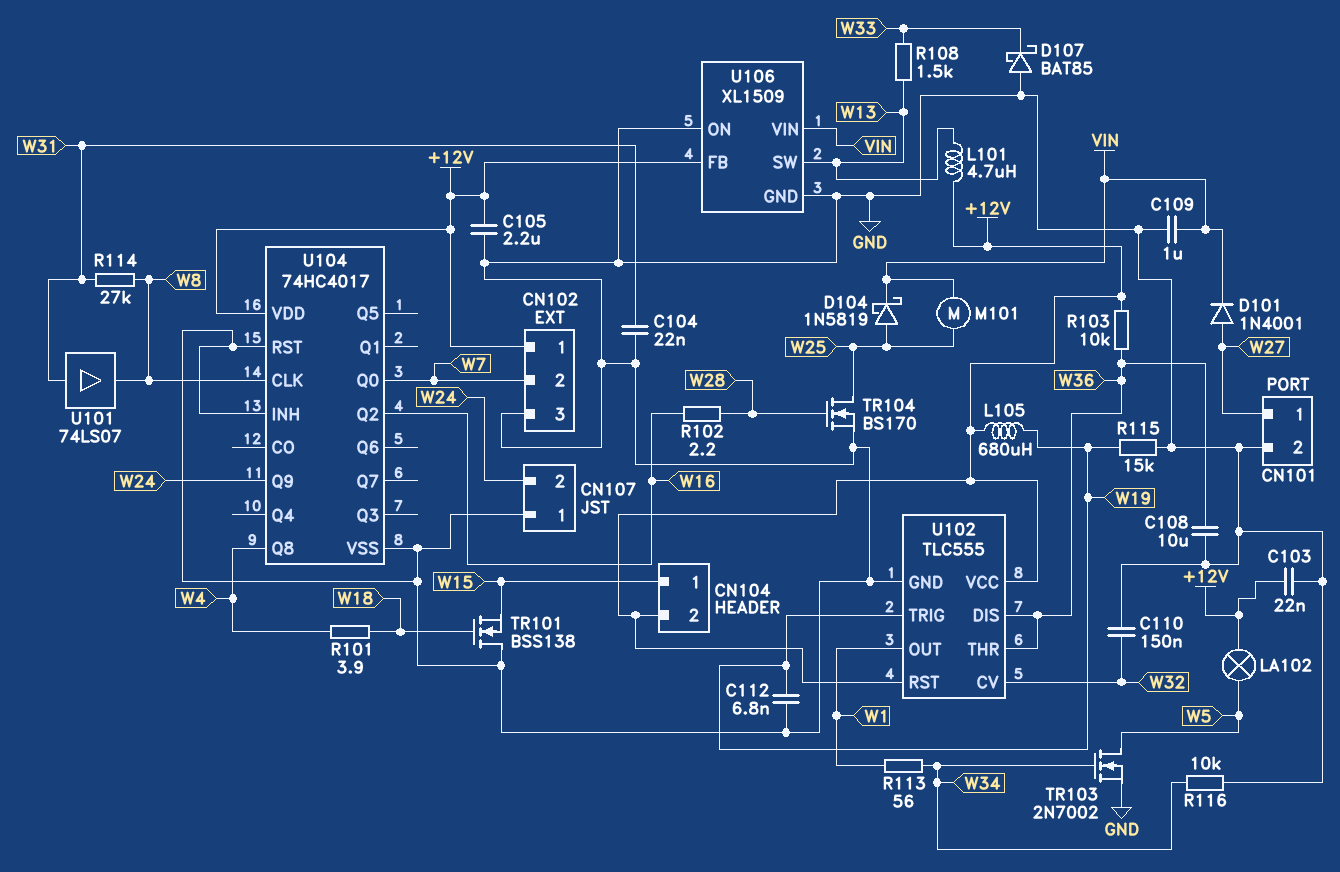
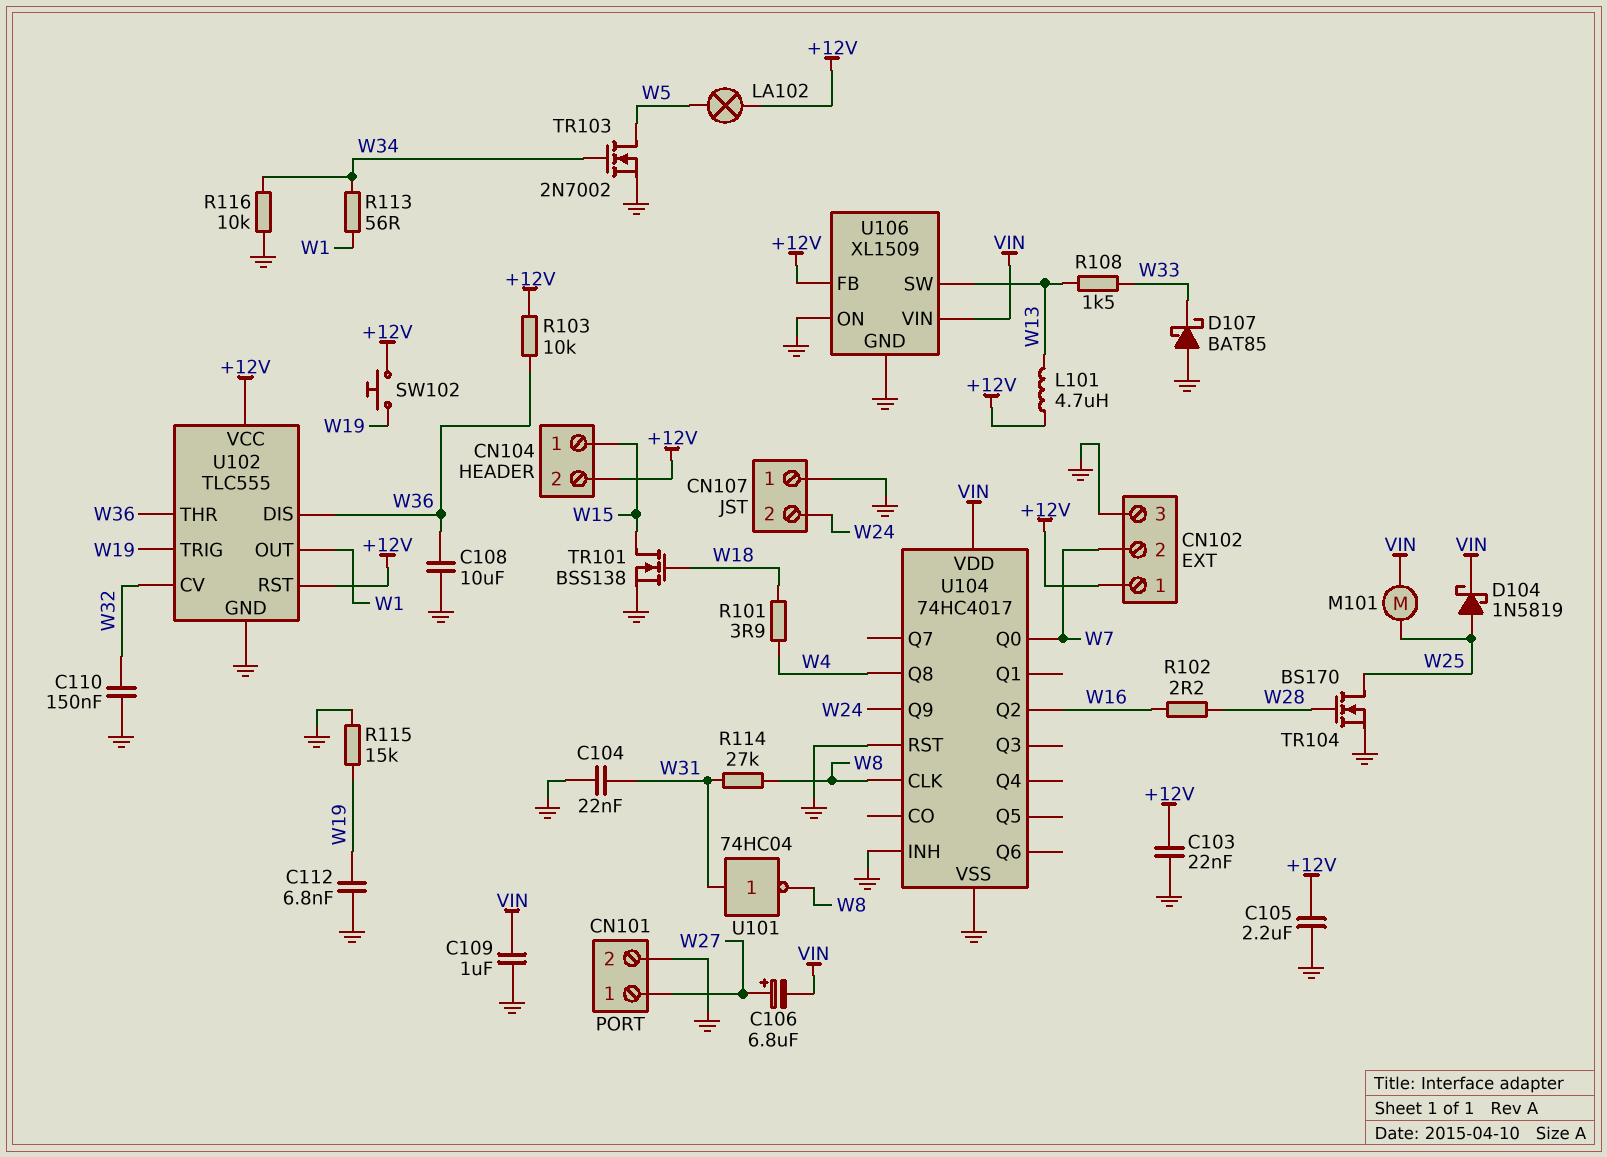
C106: none -> 6.8uF (plus W27, minus VIN)
D101: diode 1N4001 (A W27, K VIN) -> none
L105: 680uH (+12V, W19) -> none
SW102: none -> button (+12V, W19)
TR101: NMOS BSS138 (G W18, D GND, S W15) -> NMOS BSS138 (G W18, D W15, S GND)
U101: buffer 74LS07 (in W31, out W8) -> NOT 74HC04 (in W31, out W8)
U104 pin VDD: +12V -> VIN

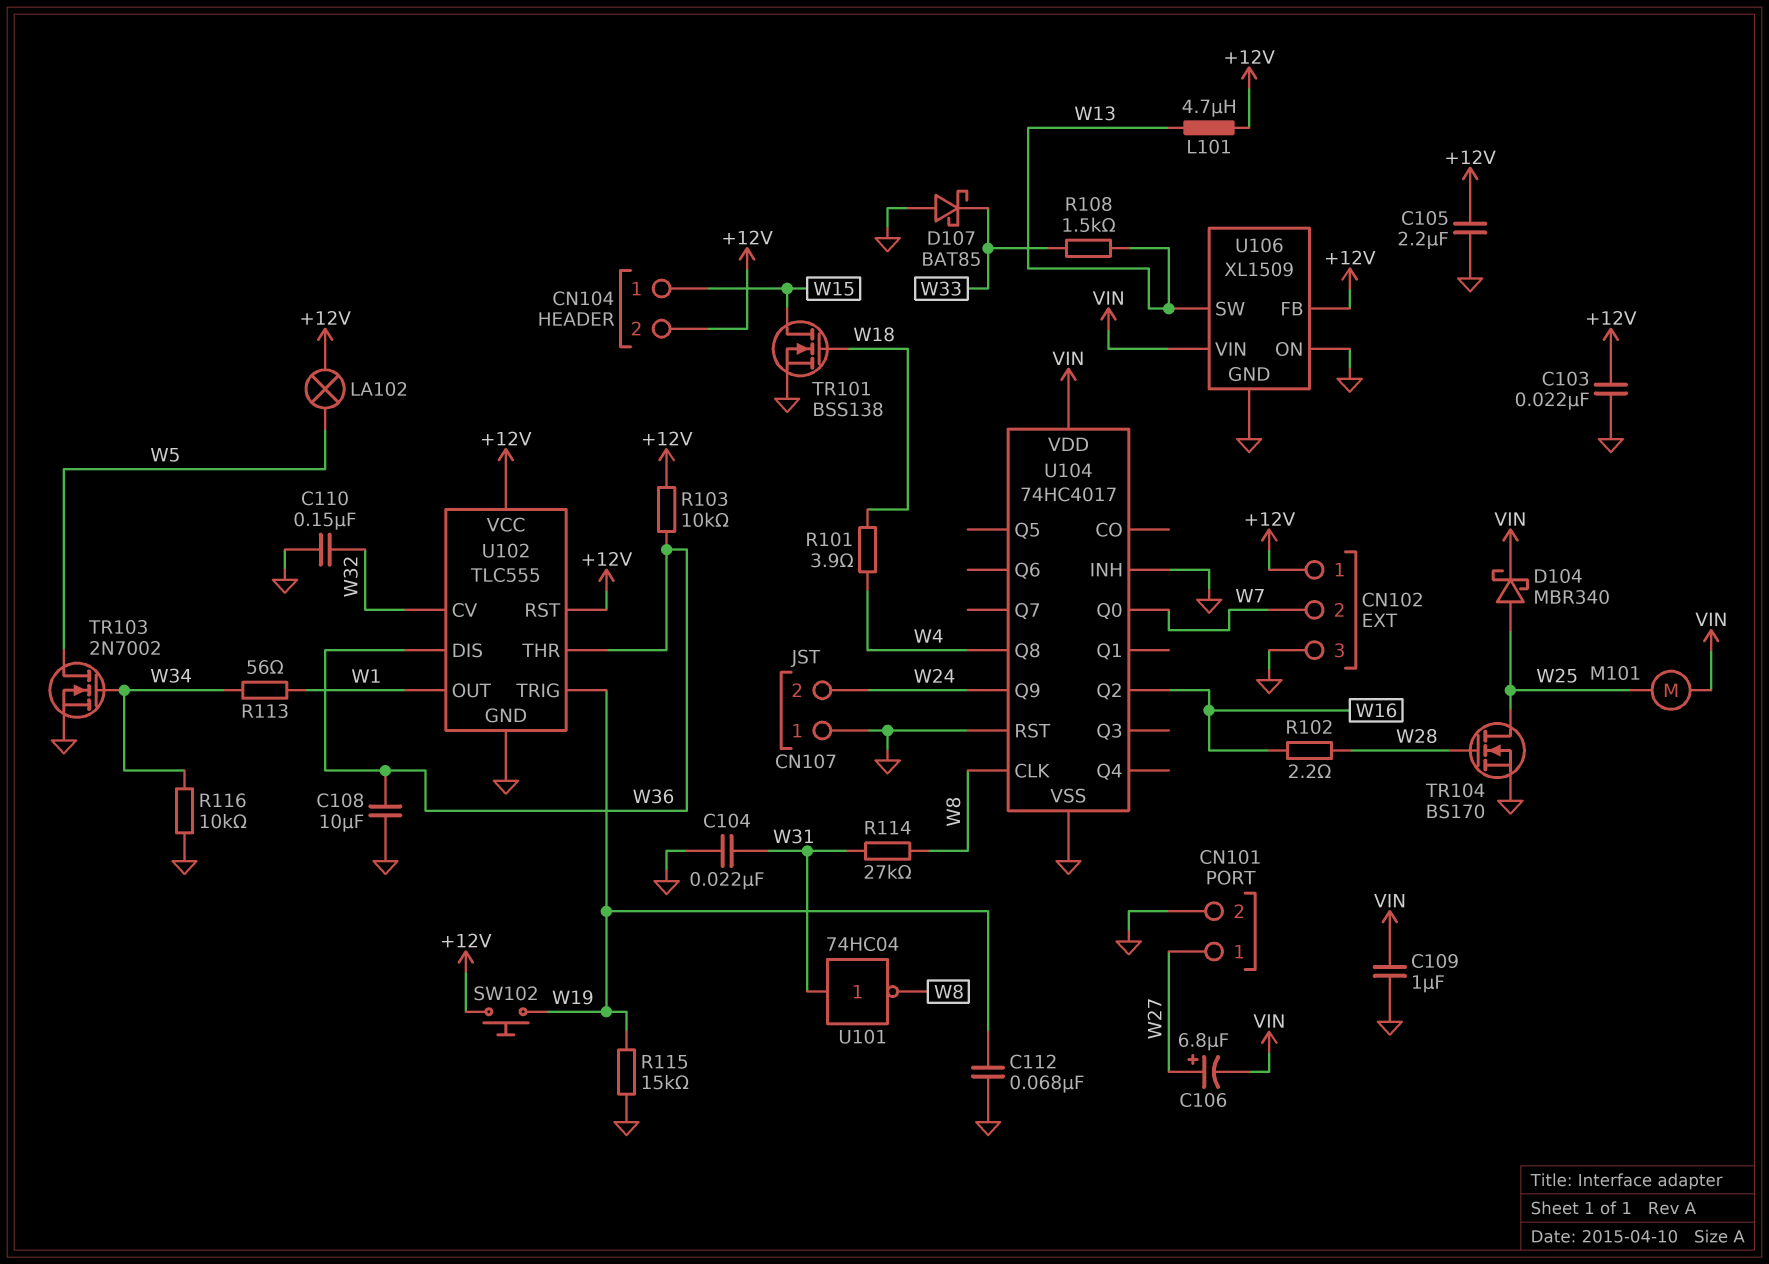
C112: 6.8nF (GND, W19) -> 68nF (GND, W19)
D104: schottky 1N5819 (A W25, K VIN) -> schottky MBR340 (A W25, K VIN)

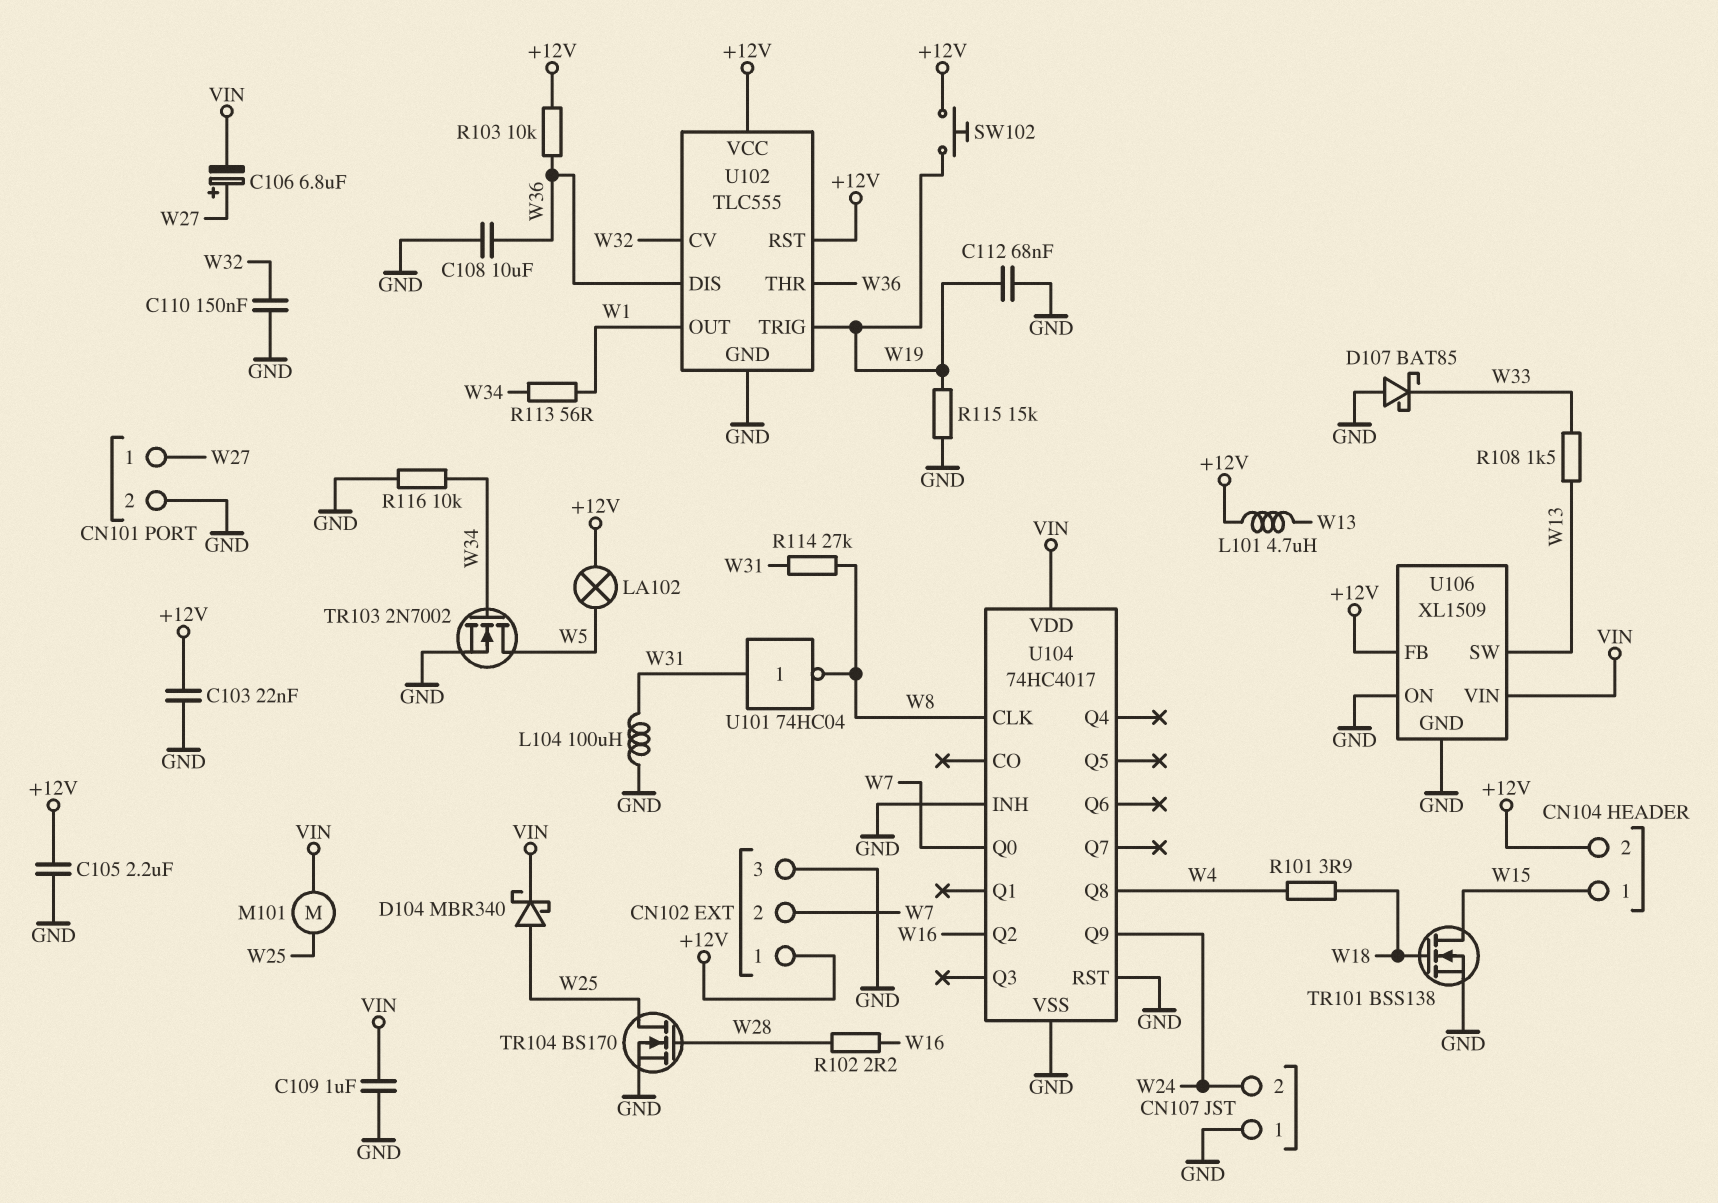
C104: 22nF (GND, W31) -> none
L104: none -> 100uH (GND, W31)

